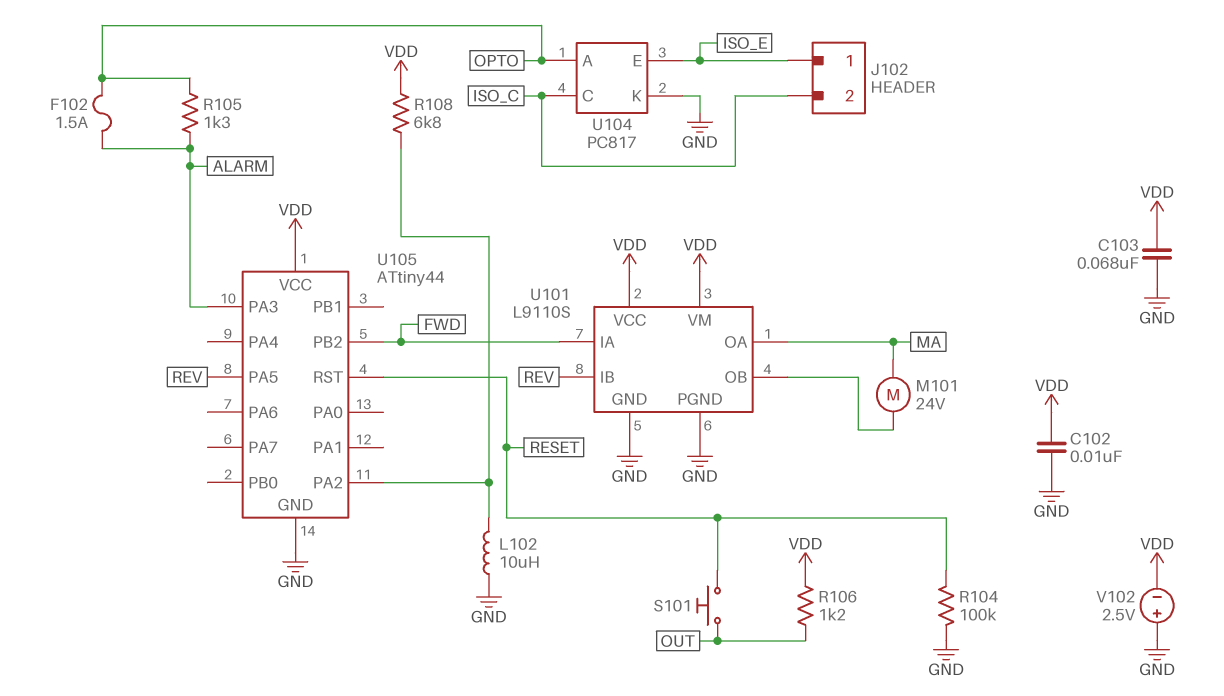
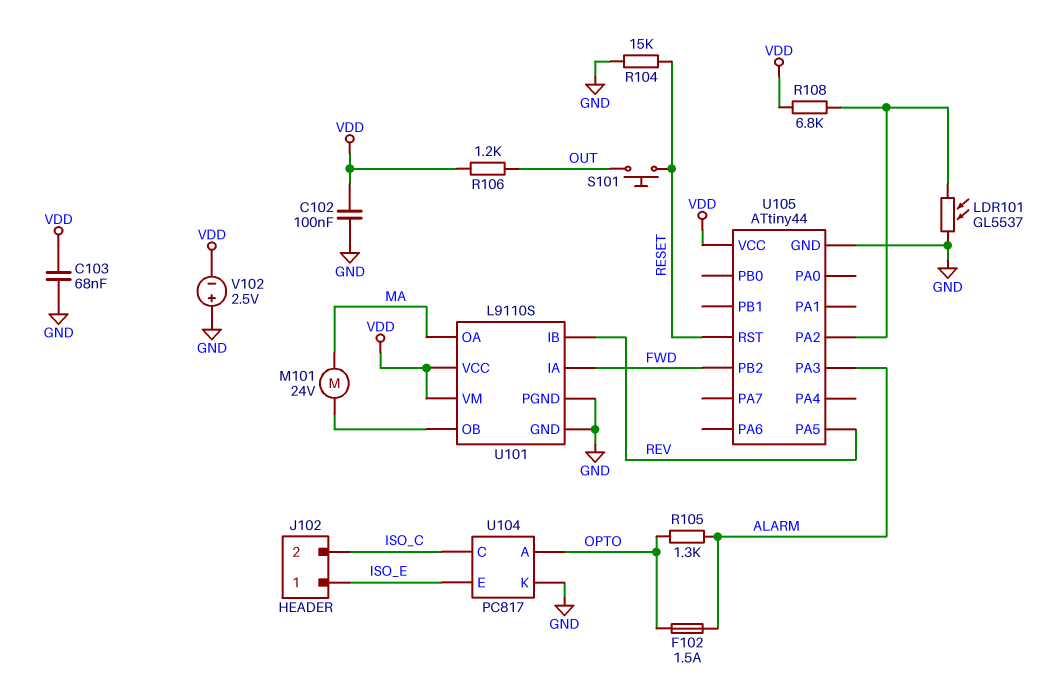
C102: 10nF (GND, VDD) -> 100nF (GND, VDD)
L102: 10uH (GND, U105/PA2) -> none
LDR101: none -> GL5537 (GND, U105/PA2)
R104: 100k (GND, RESET) -> 15k (GND, RESET)

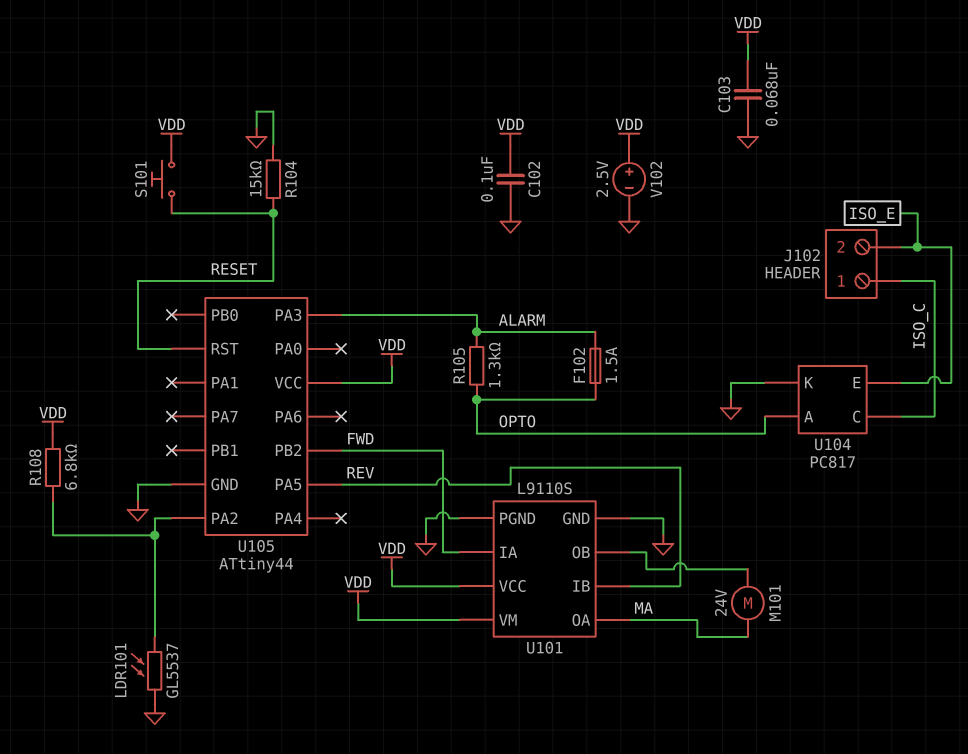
J102 pin 1: ISO_E -> ISO_C
J102 pin 2: ISO_C -> ISO_E
R106: 1.2k (OUT, VDD) -> none
S101: button (OUT, RESET) -> button (RESET, VDD)
V102: 2.5V (plus GND, minus VDD) -> 2.5V (plus VDD, minus GND)

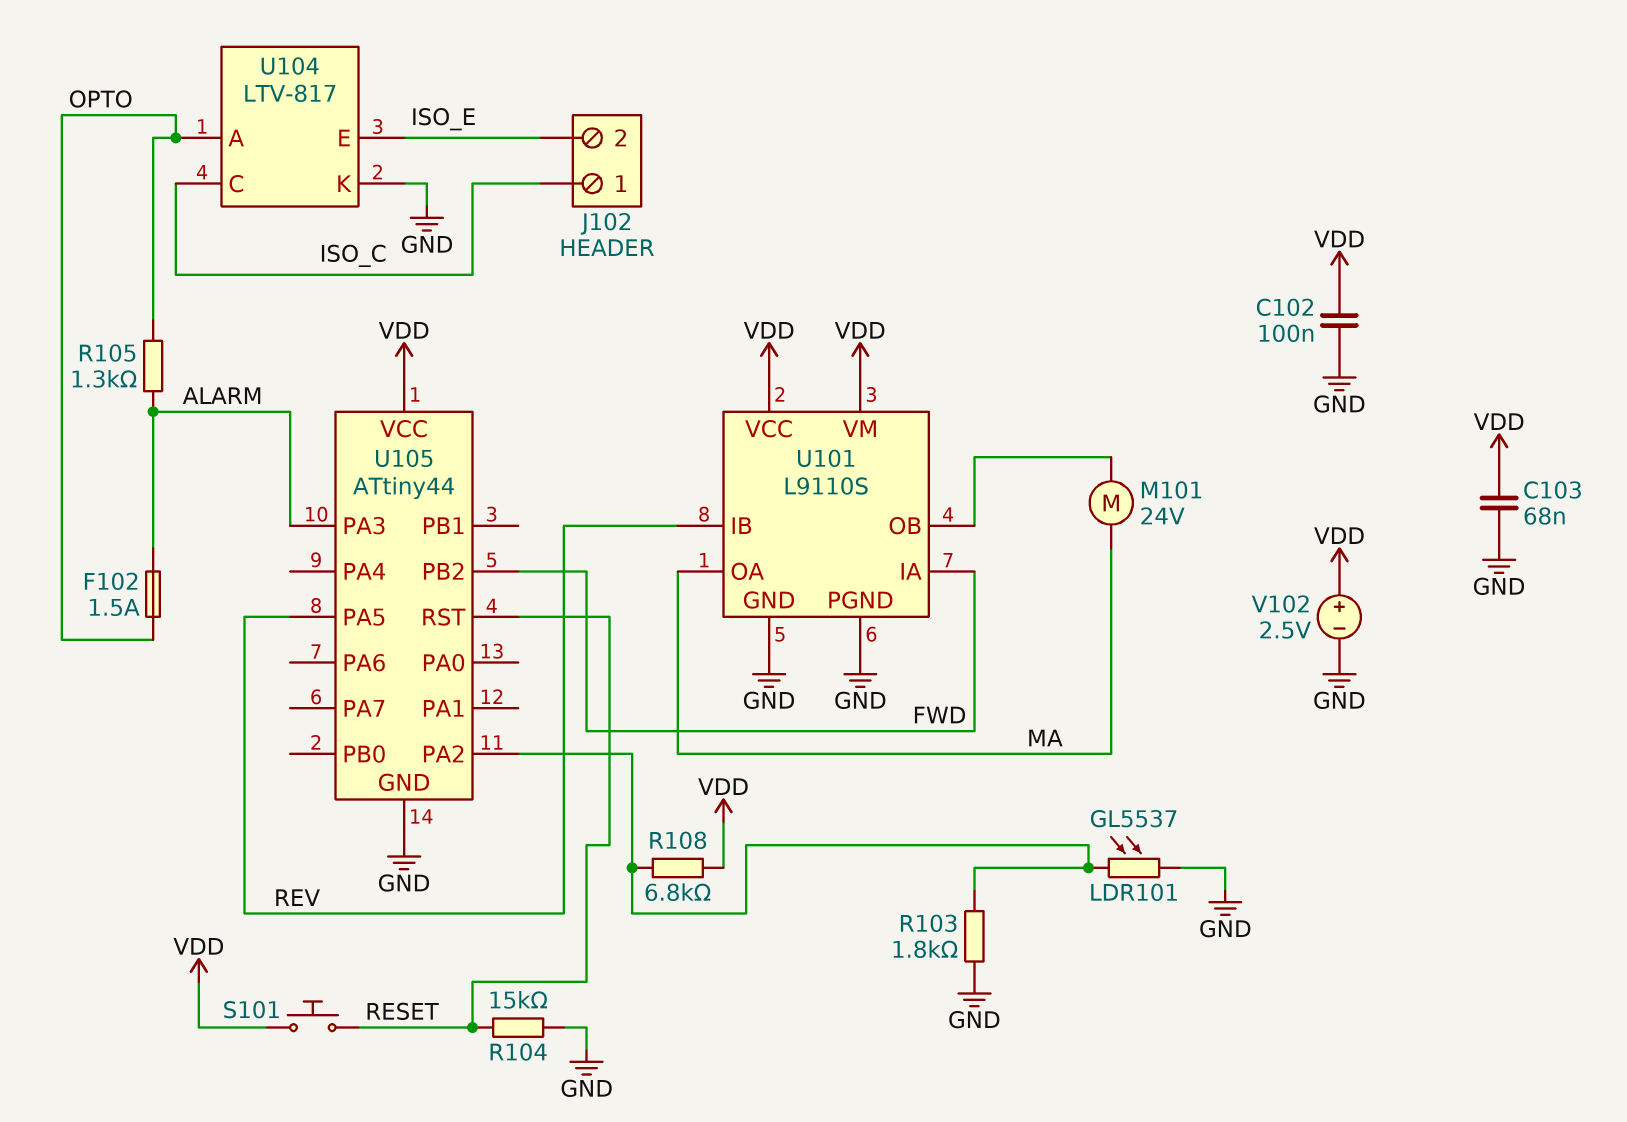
R103: none -> 1.8k (GND, U105/PA2)
U104: PC817 -> LTV-817

